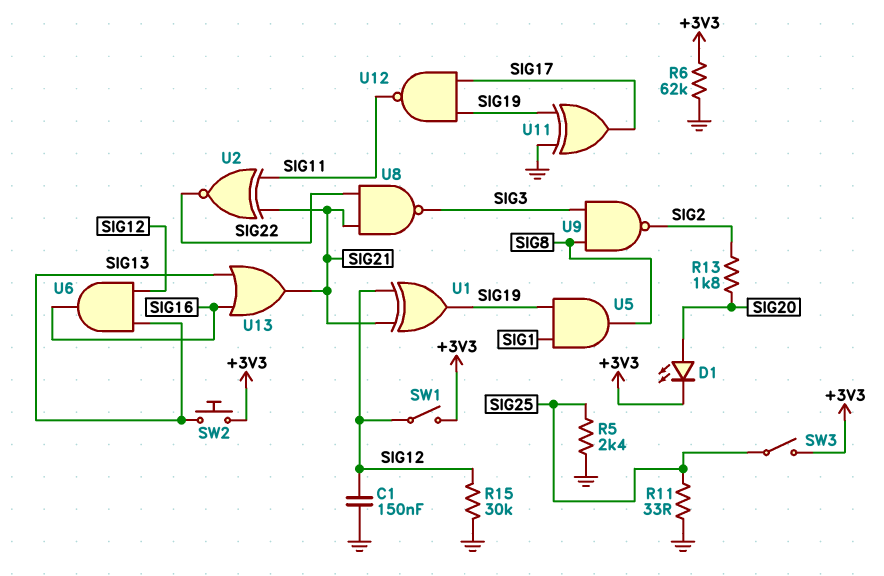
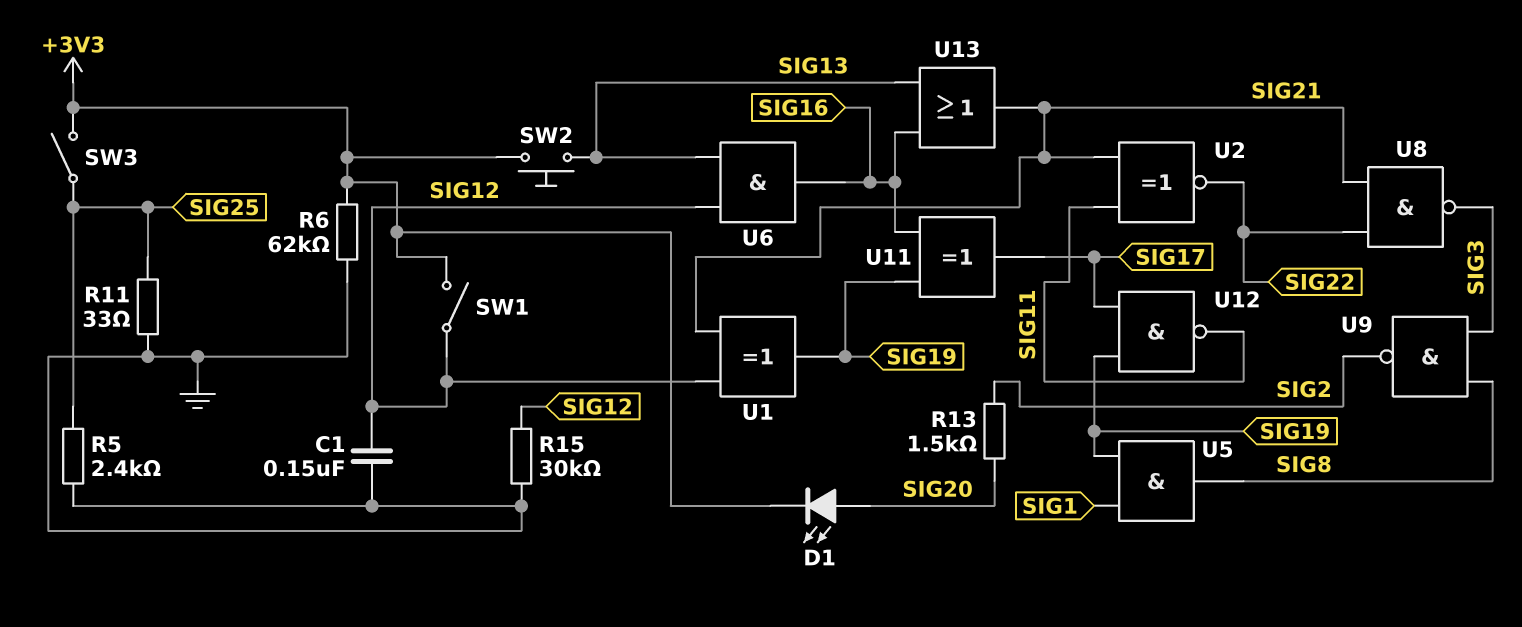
R13: 1.8k (SIG2, SIG20) -> 1.5k (SIG2, SIG20)
U11: XOR (in GND, in SIG19, out SIG17) -> XOR (in SIG16, in SIG19, out SIG17)

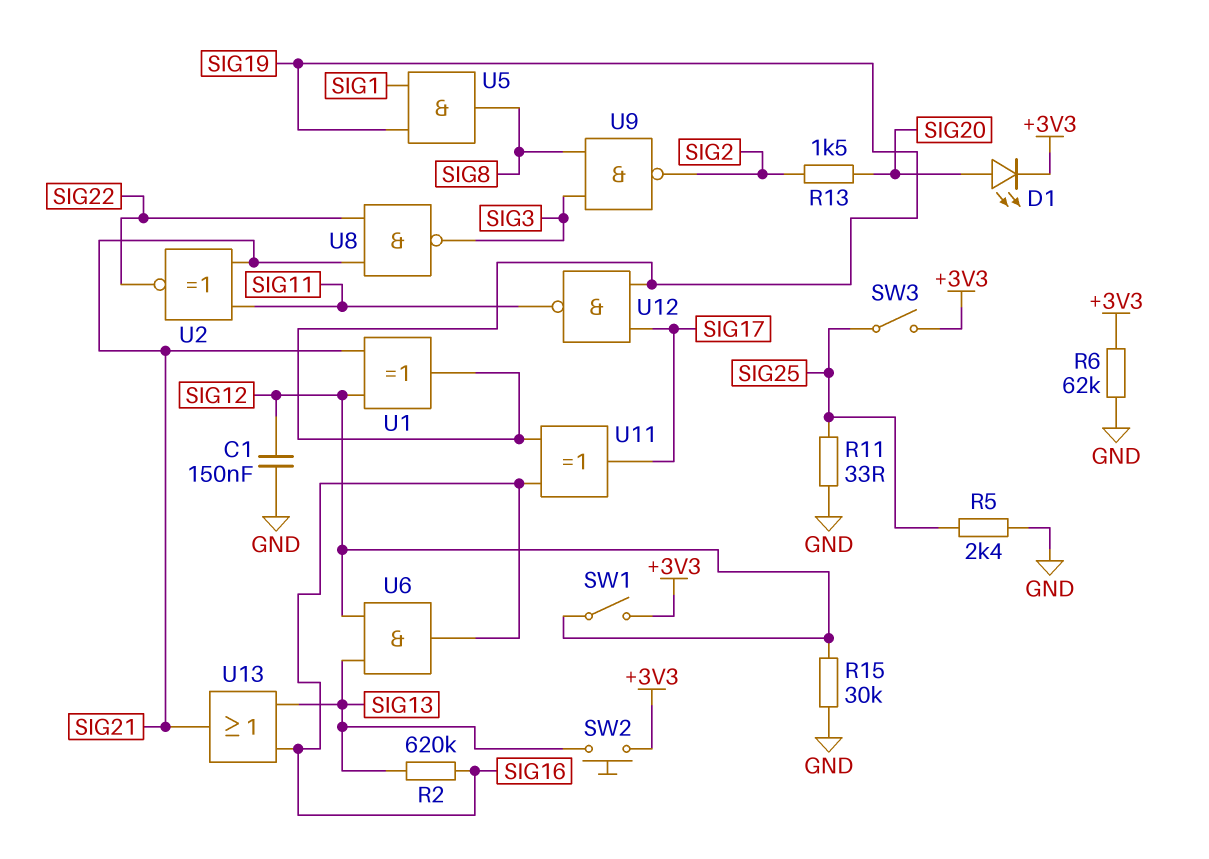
R2: none -> 620k (SIG13, SIG16)

